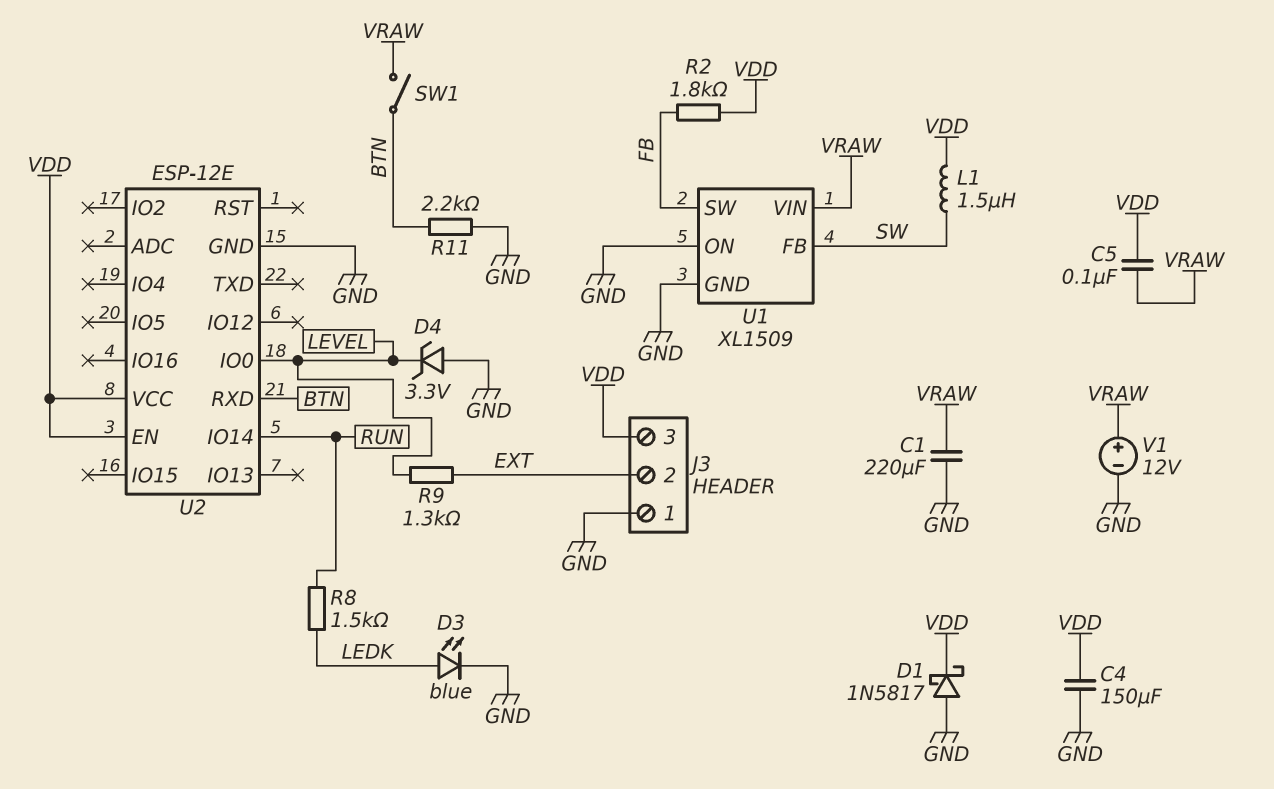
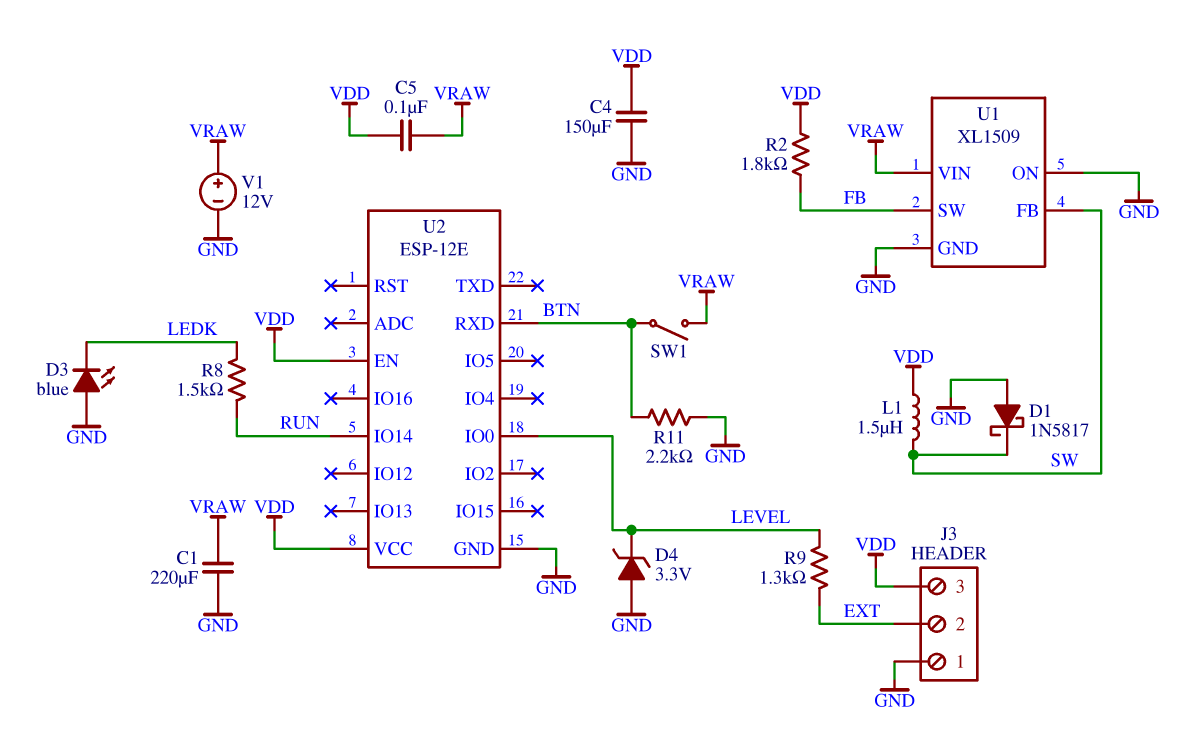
D1: schottky 1N5817 (A GND, K VDD) -> schottky 1N5817 (A GND, K SW)
D3: LED blue (A LEDK, K GND) -> LED blue (A GND, K LEDK)

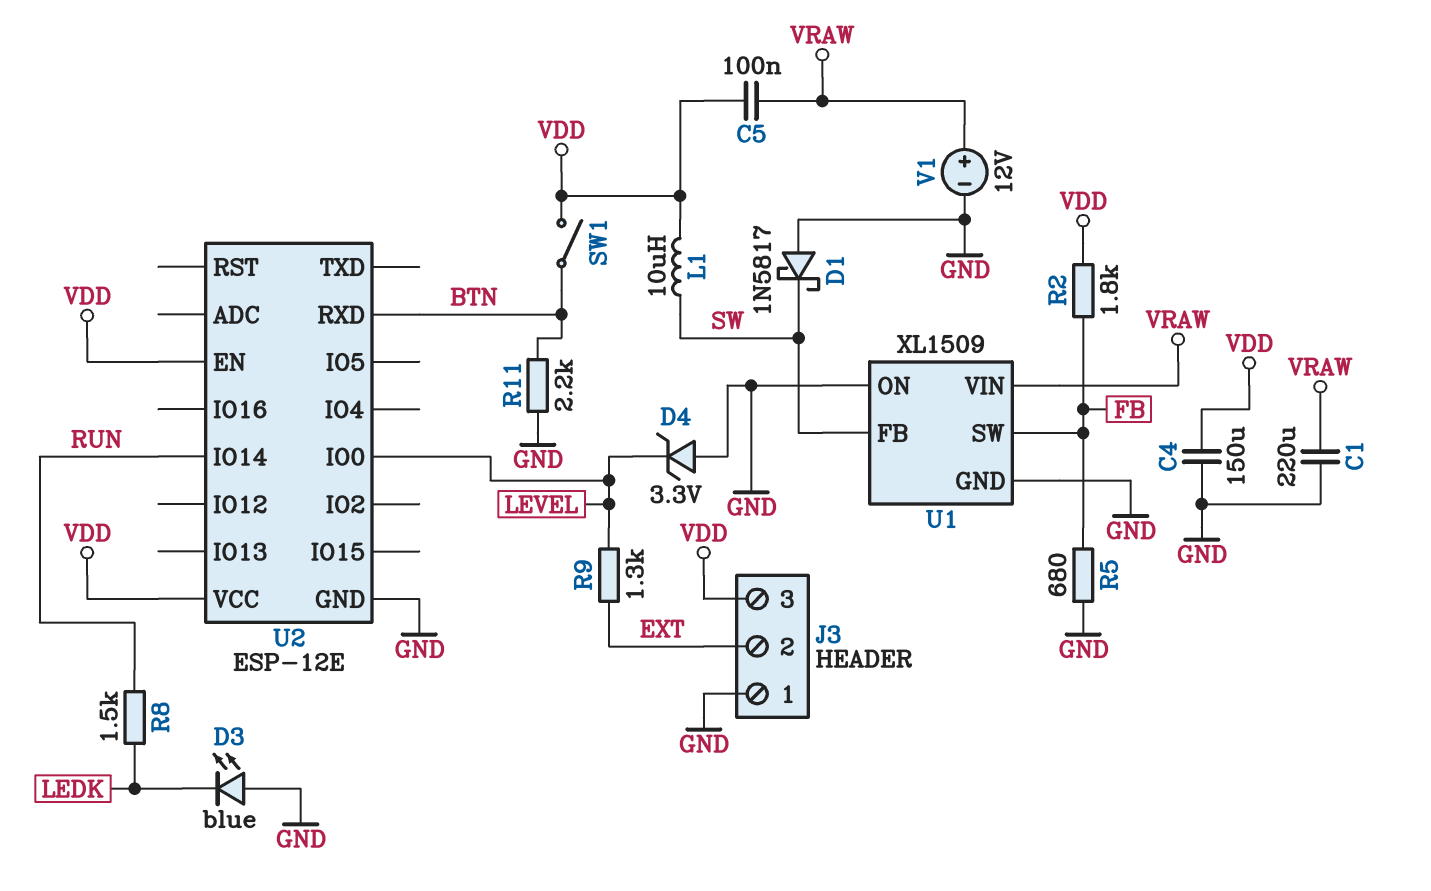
L1: 1.5uH (SW, VDD) -> 10uH (SW, VDD)
R5: none -> 680 (FB, GND)
SW1: switch (BTN, VRAW) -> switch (BTN, VDD)

